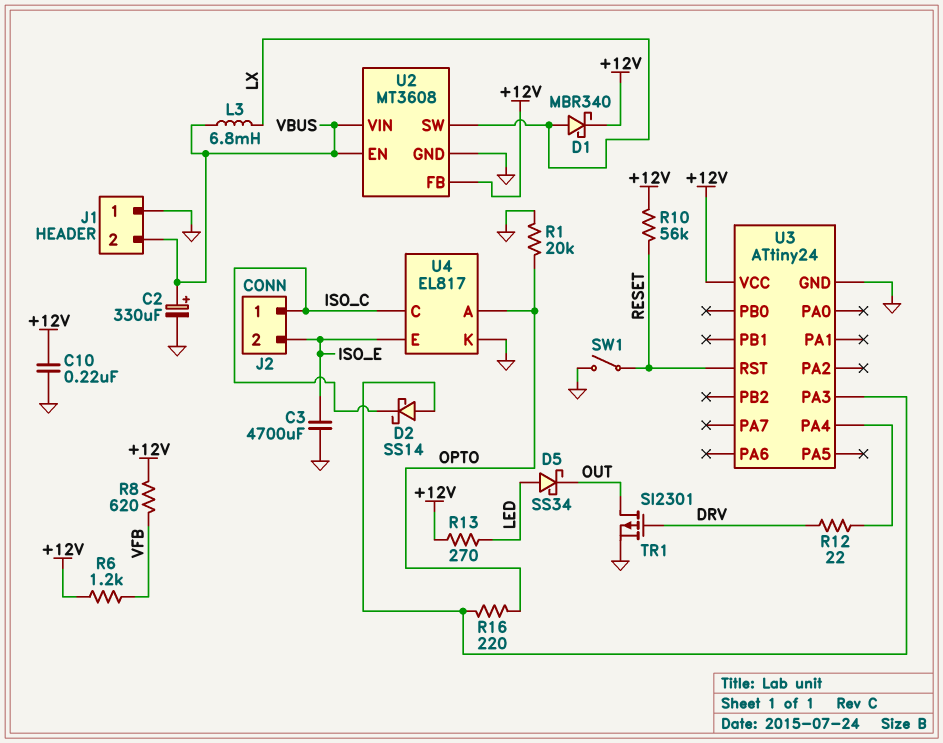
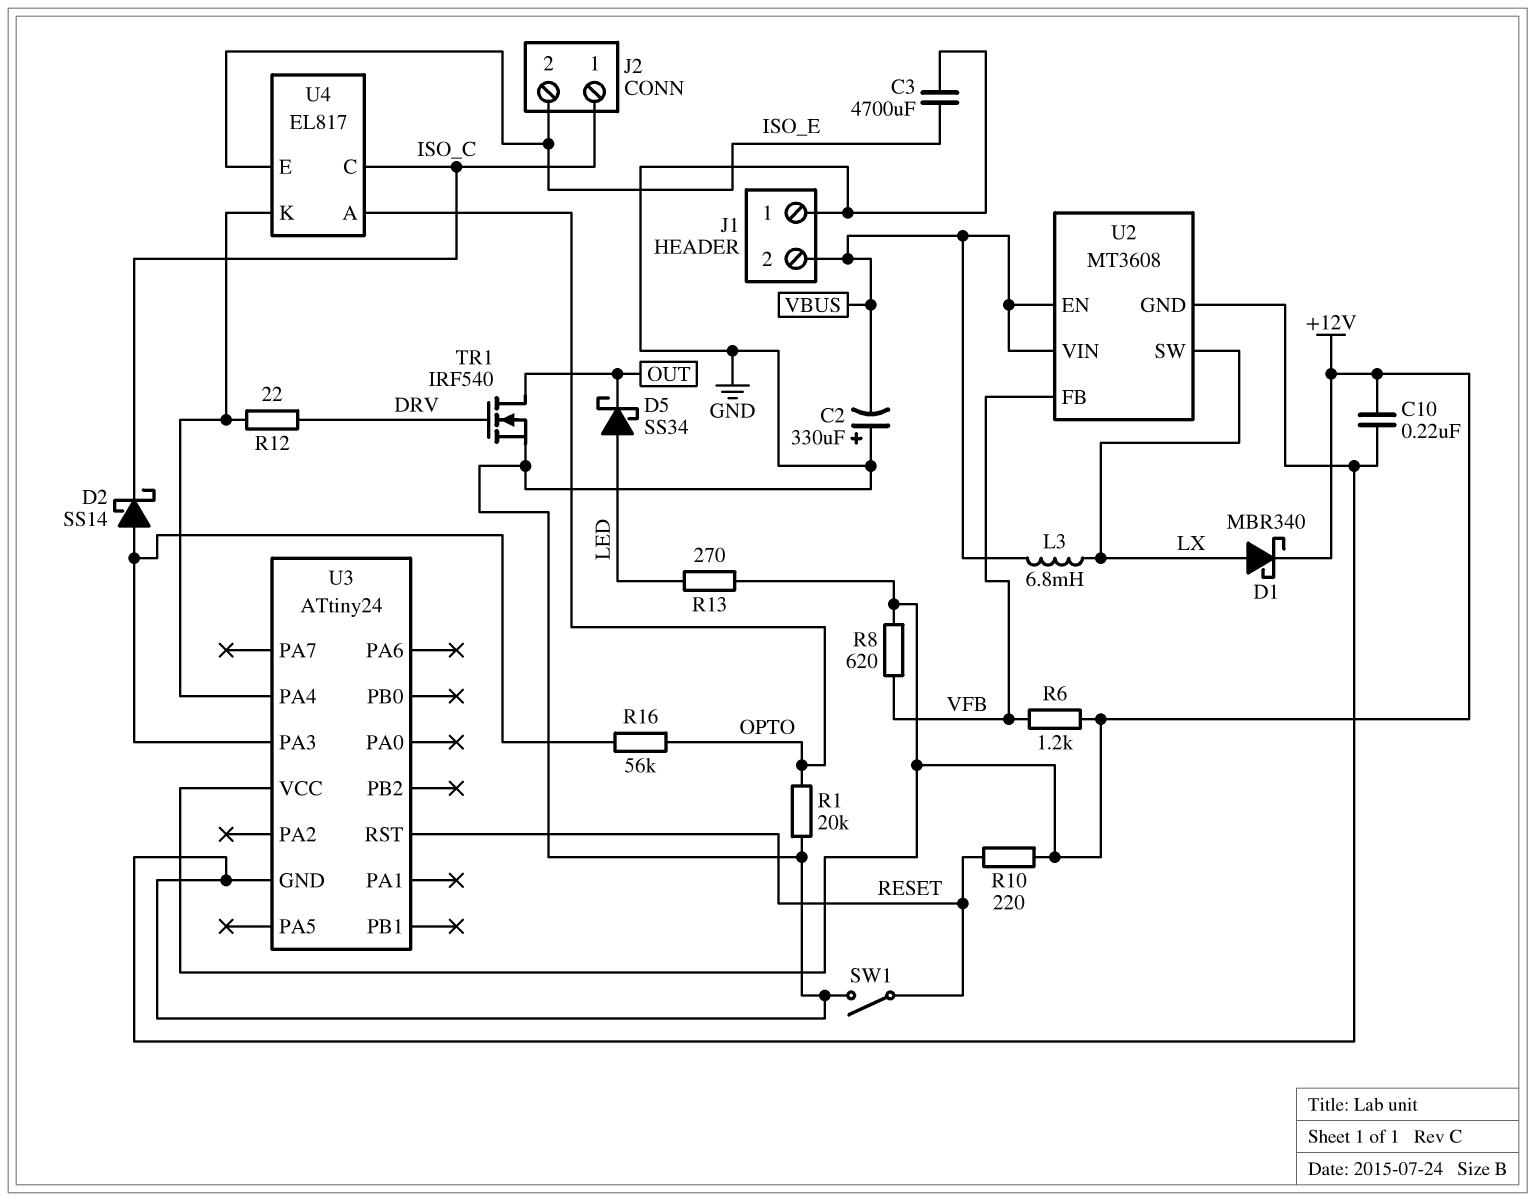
C2: 330uF (plus VBUS, minus GND) -> 330uF (plus GND, minus VBUS)
R10: 56k (+12V, RESET) -> 220 (+12V, RESET)
R16: 220 (OPTO, U3/PA3) -> 56k (OPTO, U3/PA3)
TR1: PMOS SI2301 (G DRV, D OUT, S GND) -> NMOS IRF540 (G DRV, D OUT, S GND)
U2 pin FB: +12V -> VFB
U4 pin K: GND -> U3/PA4

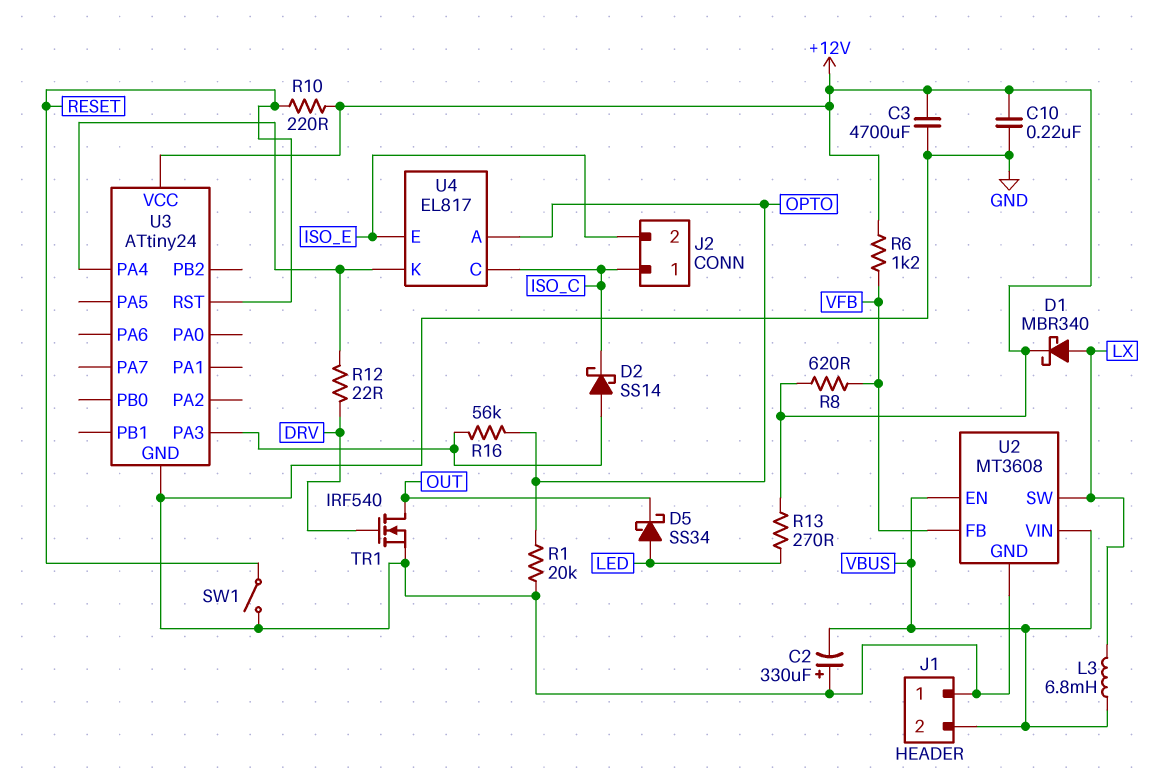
C3: 4700uF (GND, ISO_E) -> 4700uF (+12V, GND)

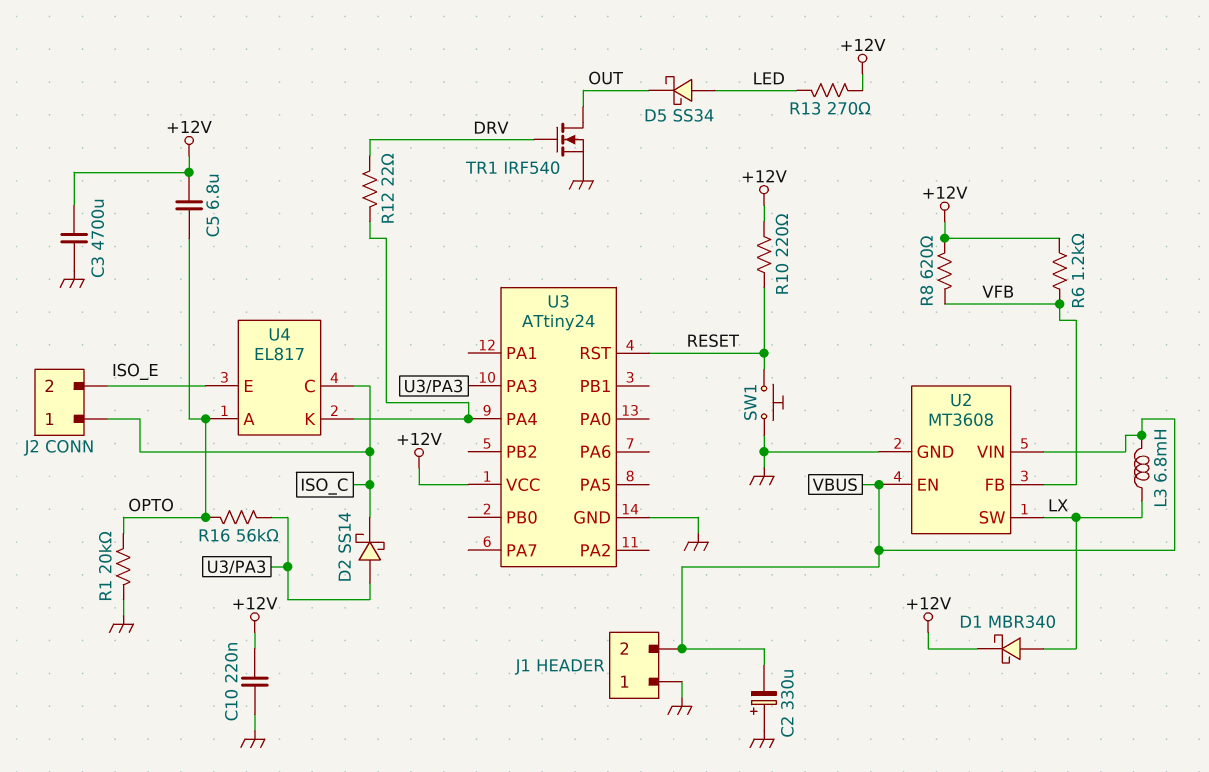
C5: none -> 6.8uF (+12V, OPTO)
SW1: switch (GND, RESET) -> button (GND, RESET)

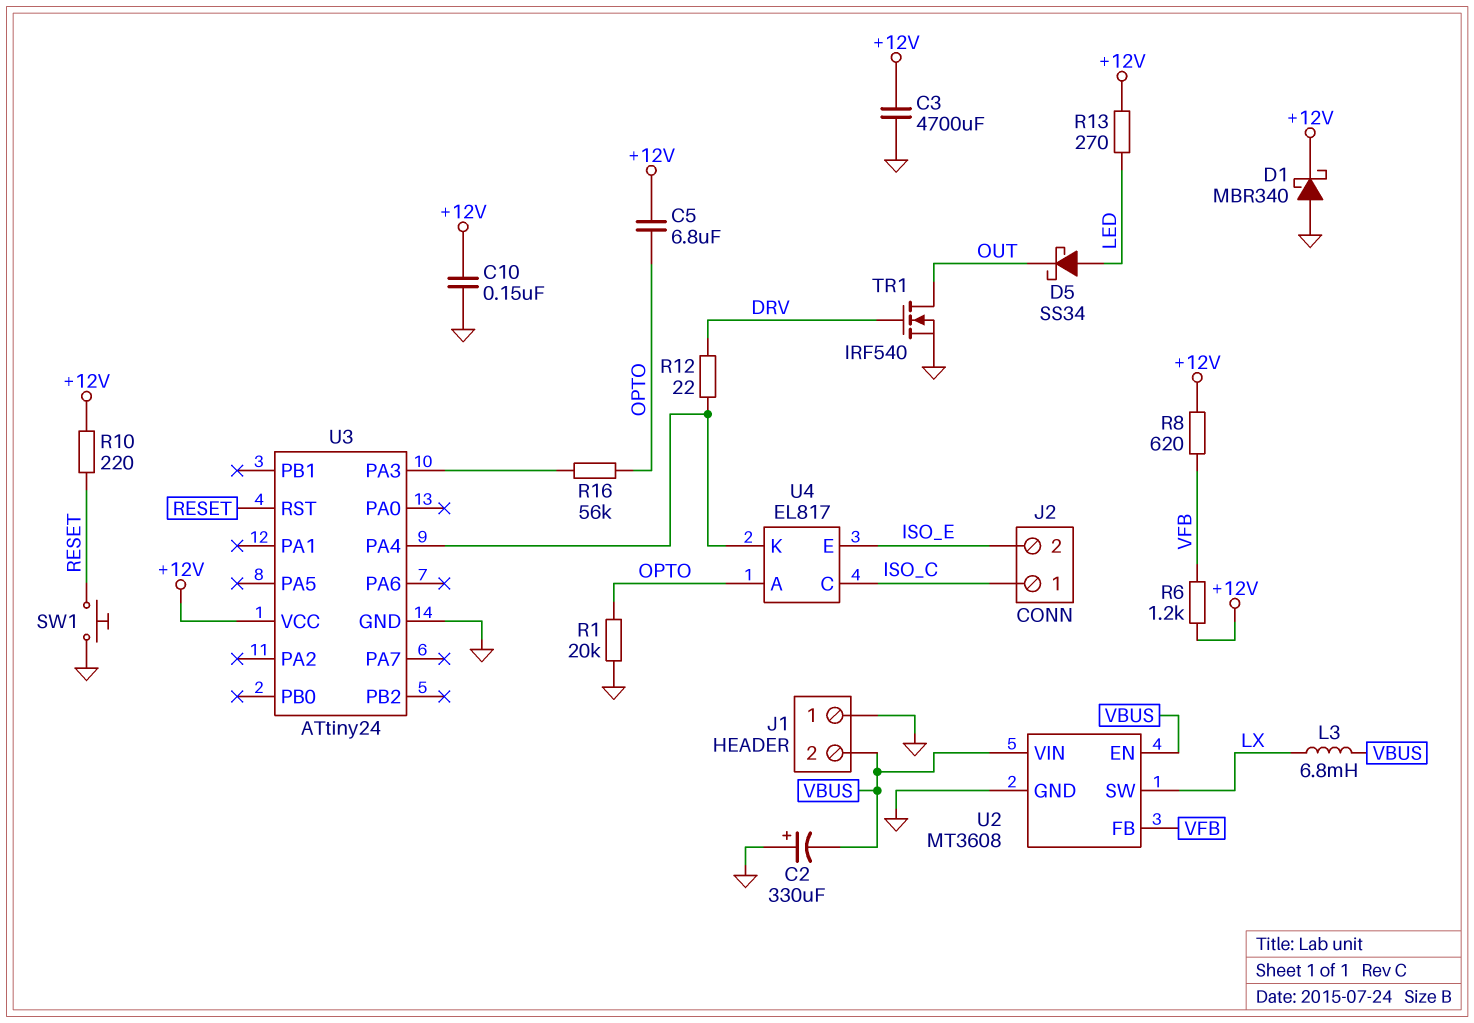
C10: 220nF (+12V, GND) -> 150nF (+12V, GND)
D1: schottky MBR340 (A LX, K +12V) -> schottky MBR340 (A GND, K +12V)
D2: schottky SS14 (A U3/PA3, K ISO_C) -> none

